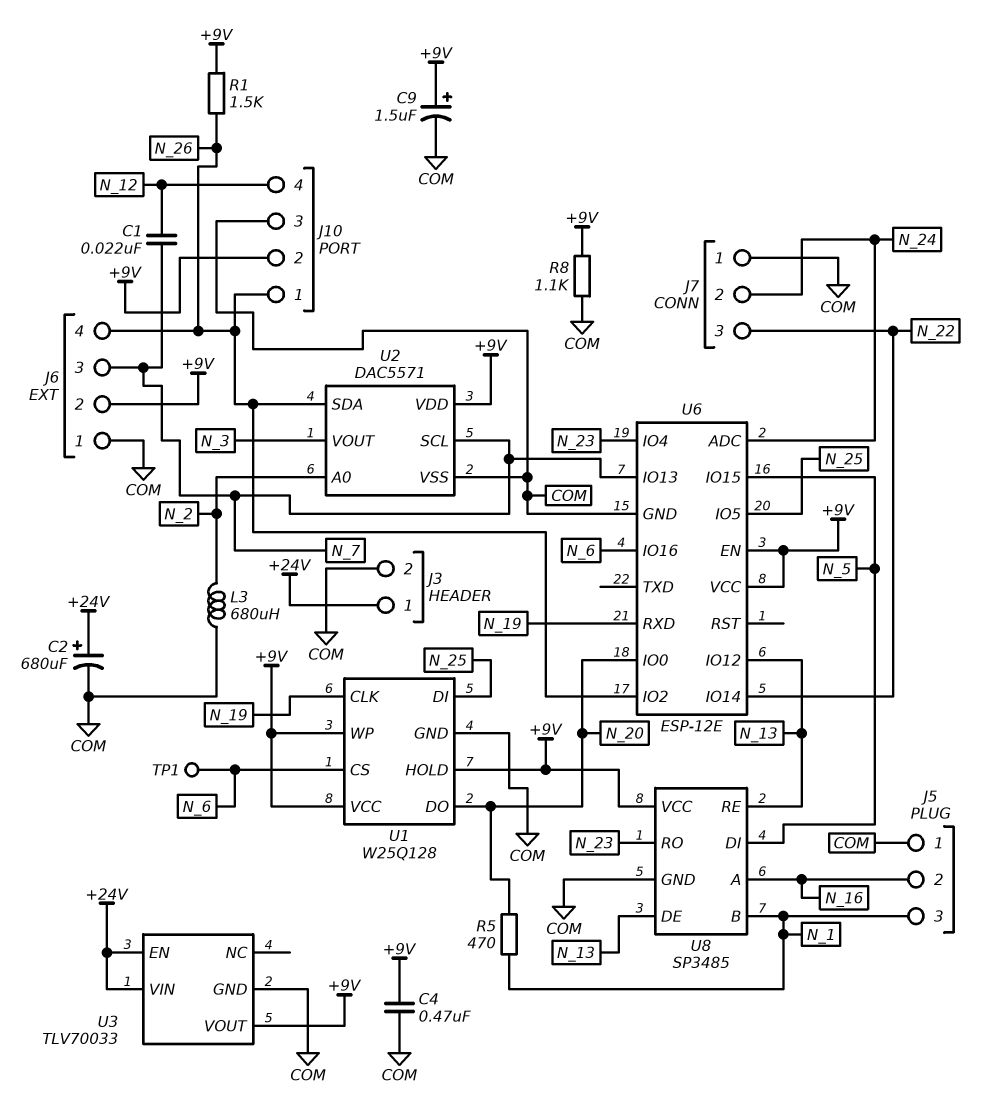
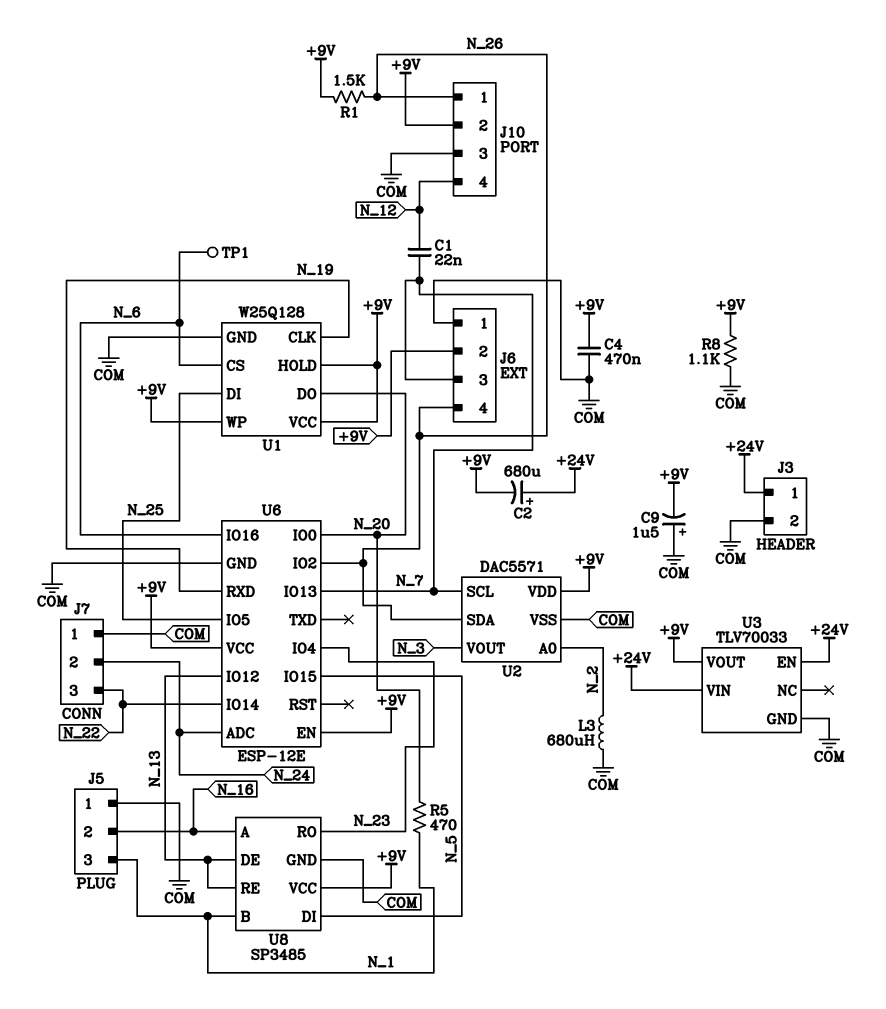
C2: 680uF (plus +24V, minus COM) -> 680uF (plus +24V, minus +9V)
C9: 1.5uF (plus +9V, minus COM) -> 1.5uF (plus COM, minus +9V)

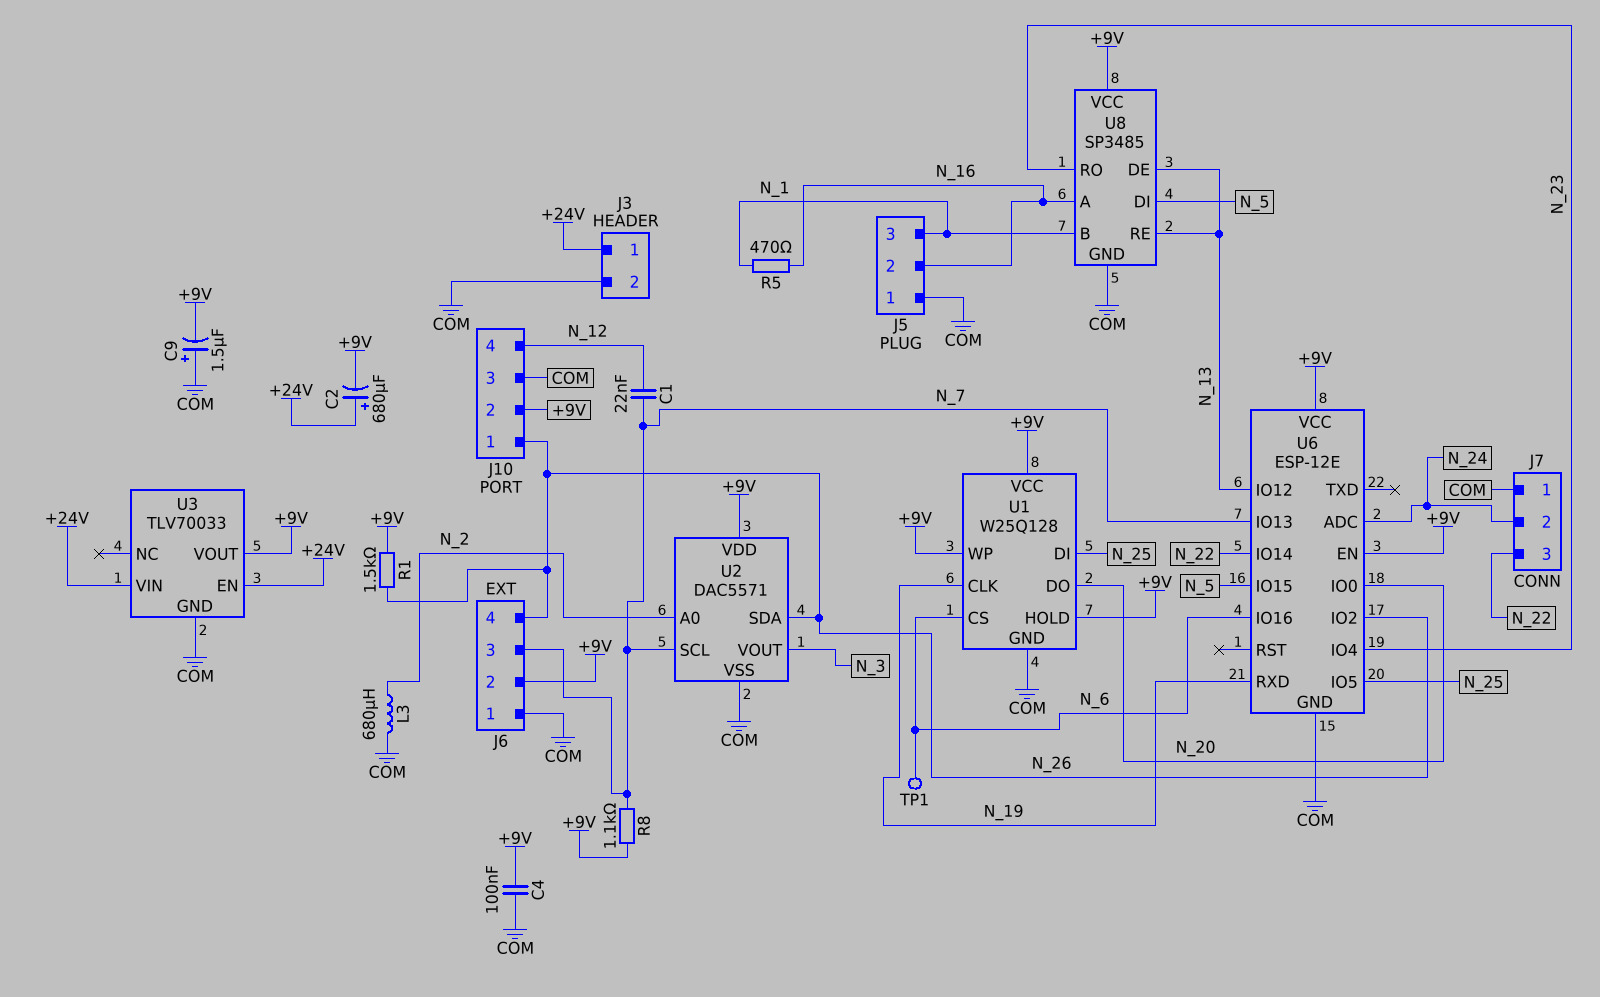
C4: 470nF (+9V, COM) -> 100nF (+9V, COM)
R5: 470 (N_1, N_20) -> 470 (N_1, N_16)
R8: 1.1k (+9V, COM) -> 1.1k (+9V, N_7)

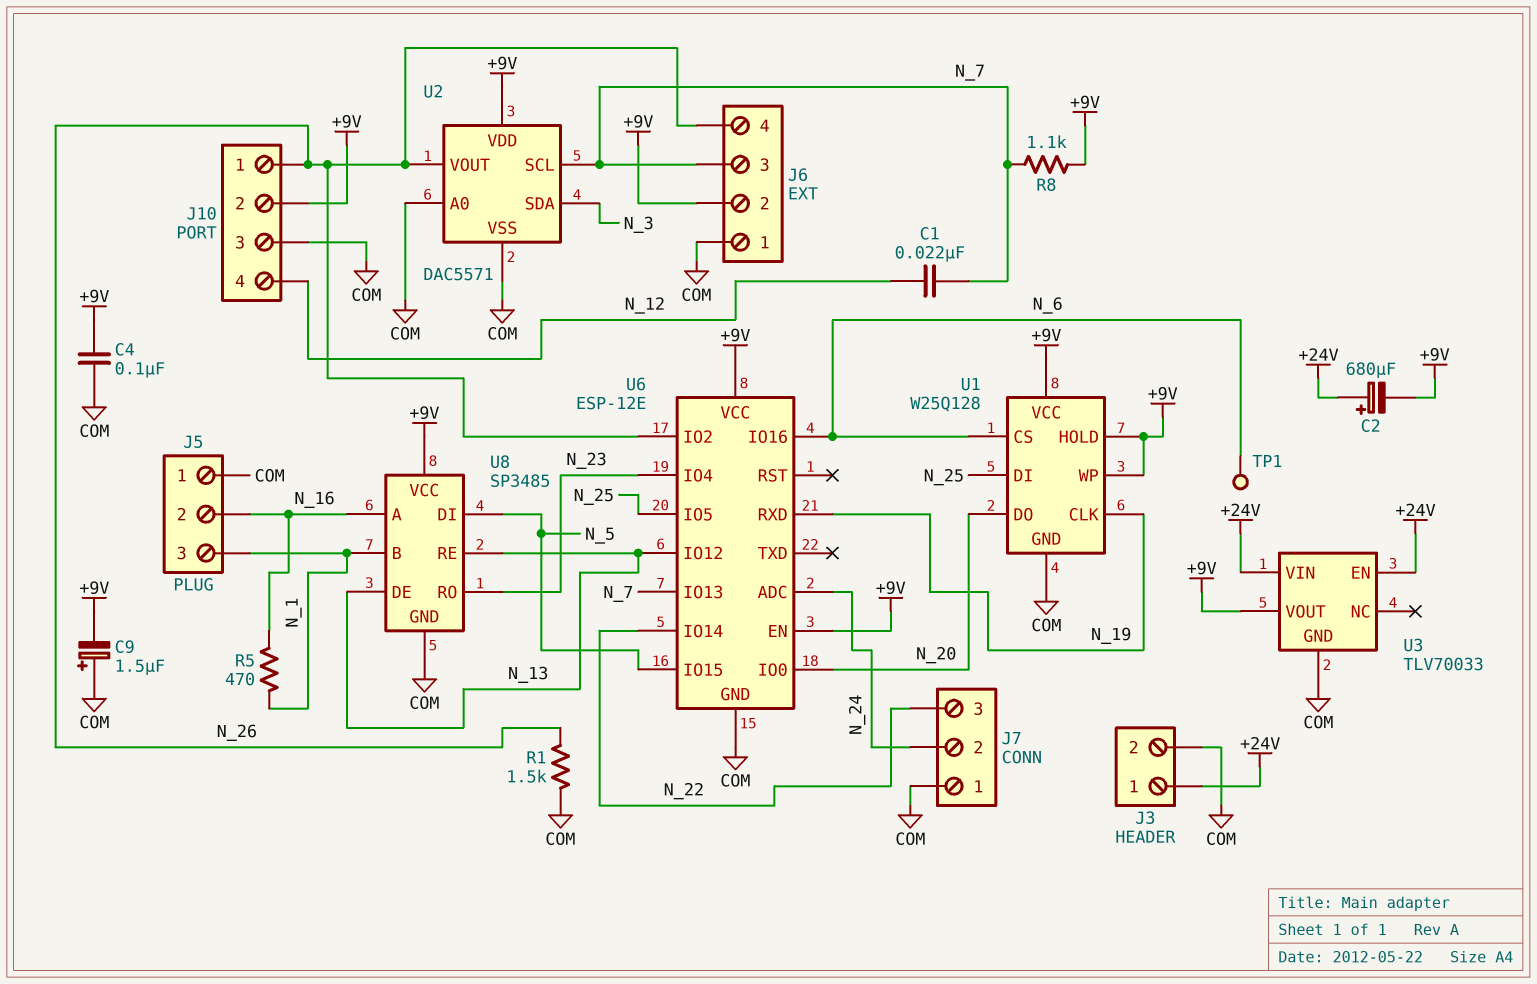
L3: 680uH (COM, N_2) -> none
R1: 1.5k (+9V, N_26) -> 1.5k (COM, N_26)
U2 pin A0: N_2 -> COM
U2 pin SDA: N_26 -> N_3
U2 pin VOUT: N_3 -> N_26

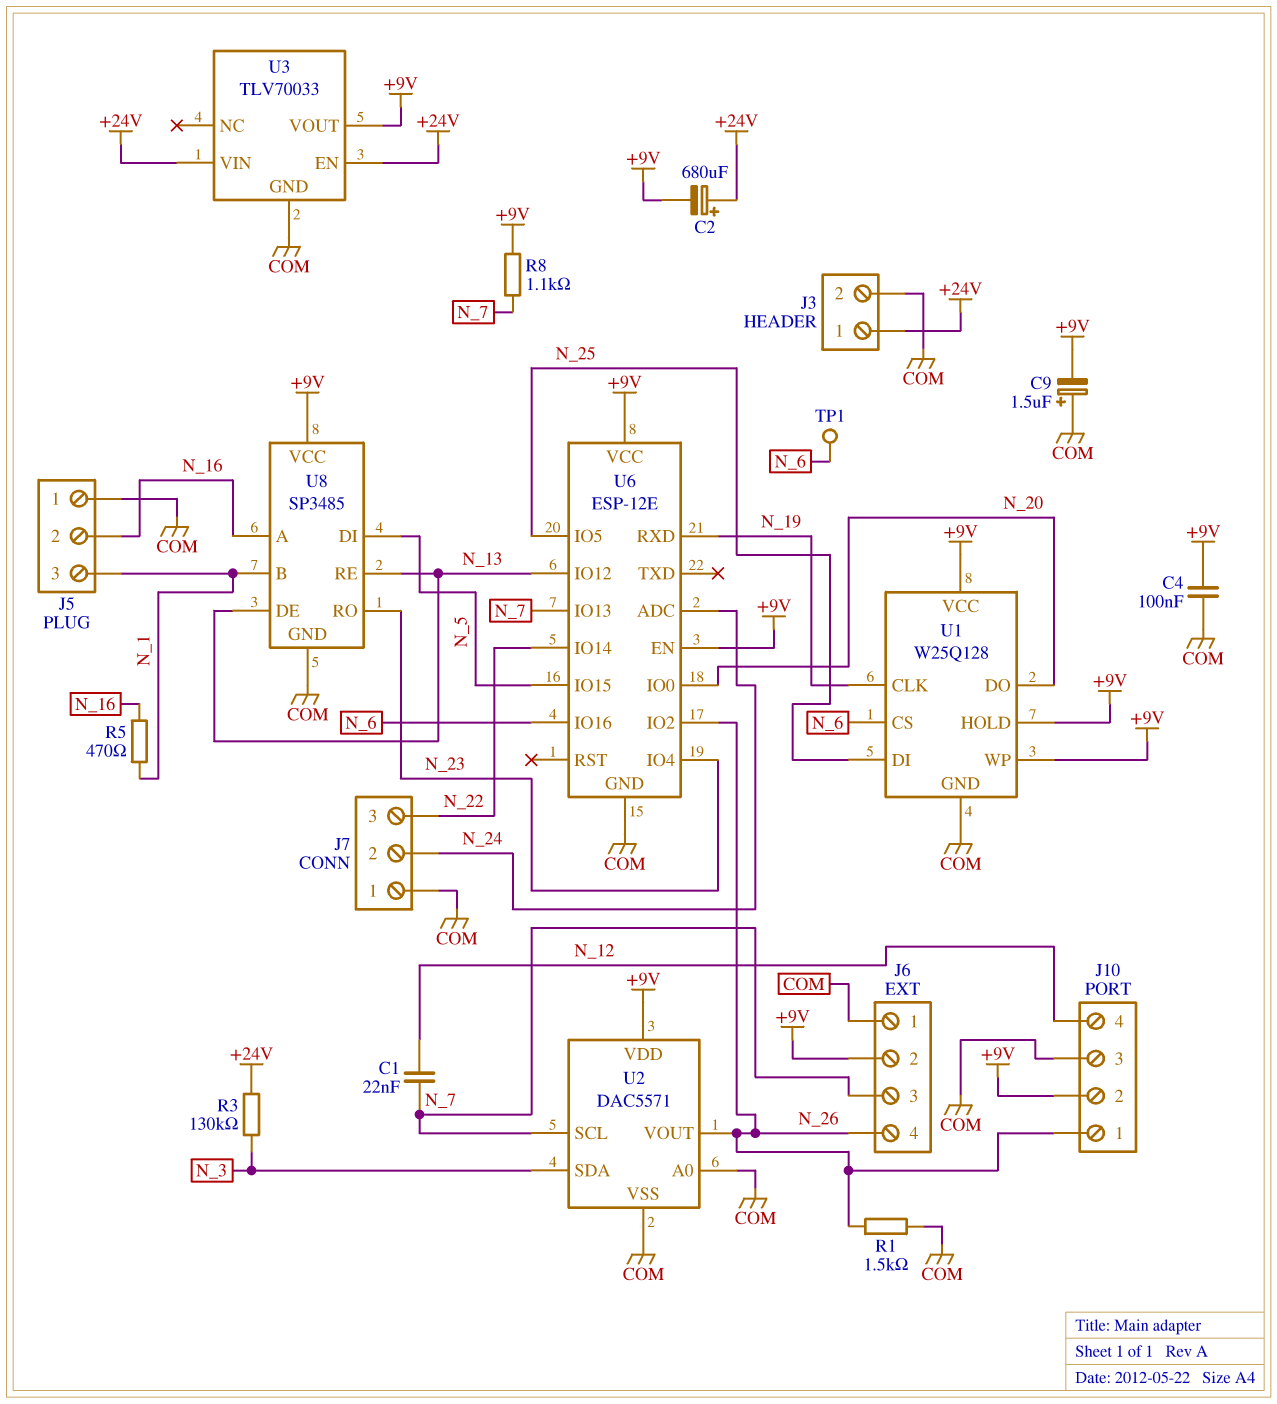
R3: none -> 130k (+24V, N_3)

